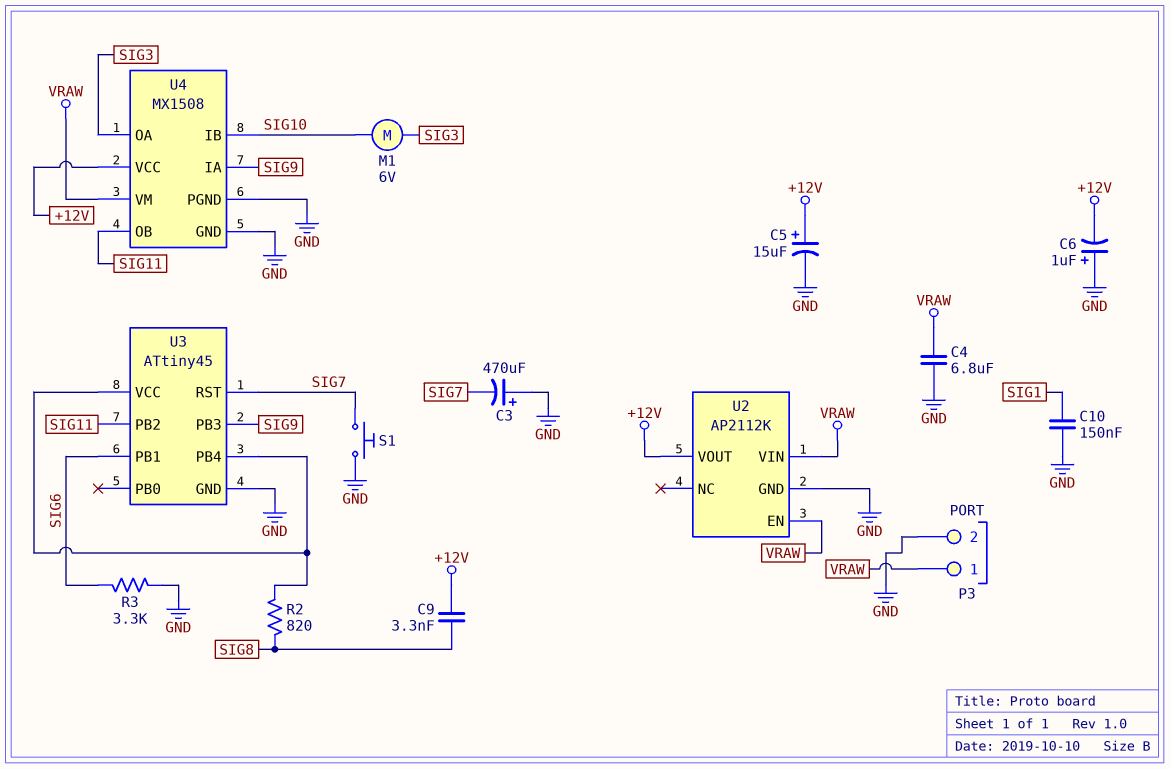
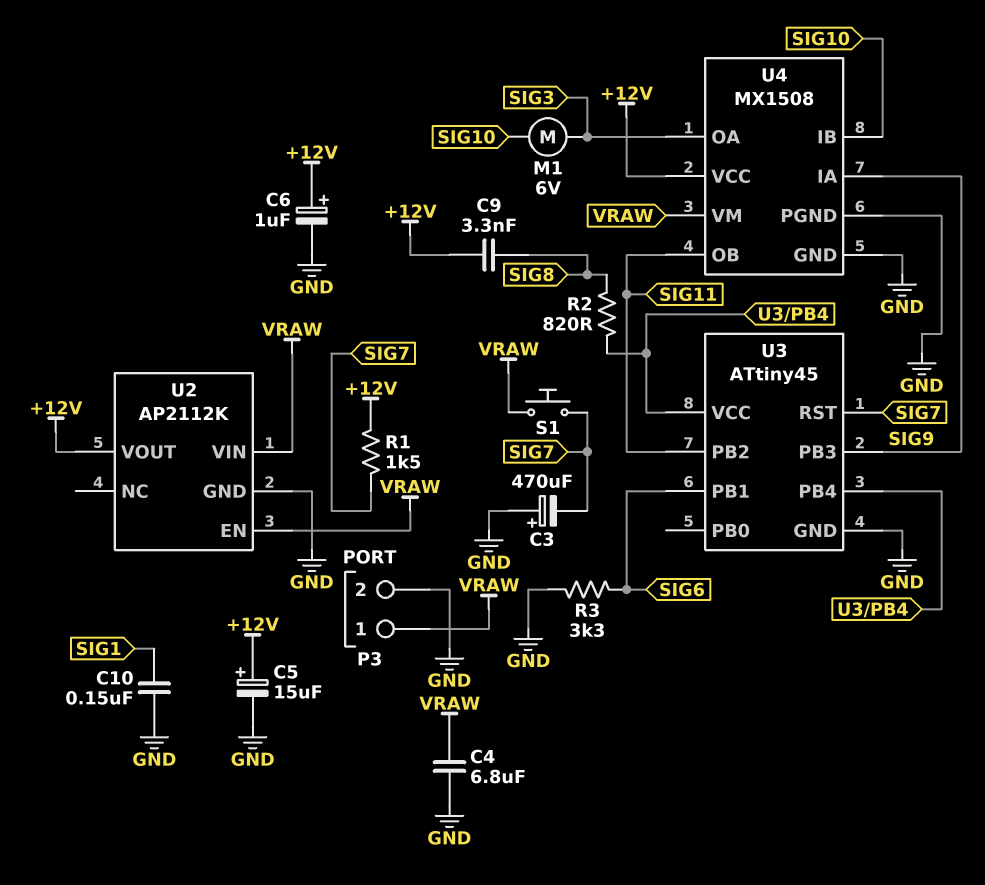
C6: 1uF (plus GND, minus +12V) -> 1uF (plus +12V, minus GND)
R1: none -> 1.5k (+12V, SIG7)
S1: button (GND, SIG7) -> button (SIG7, VRAW)

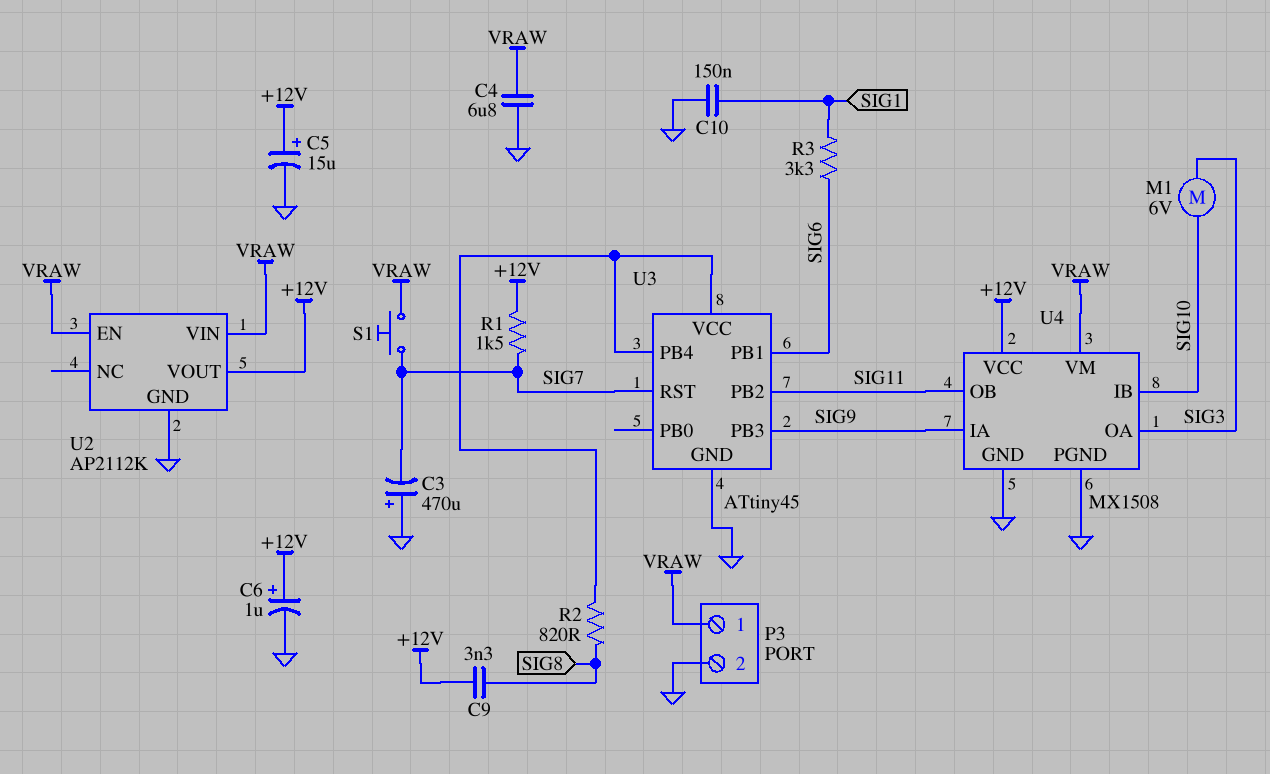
R3: 3.3k (GND, SIG6) -> 3.3k (SIG1, SIG6)

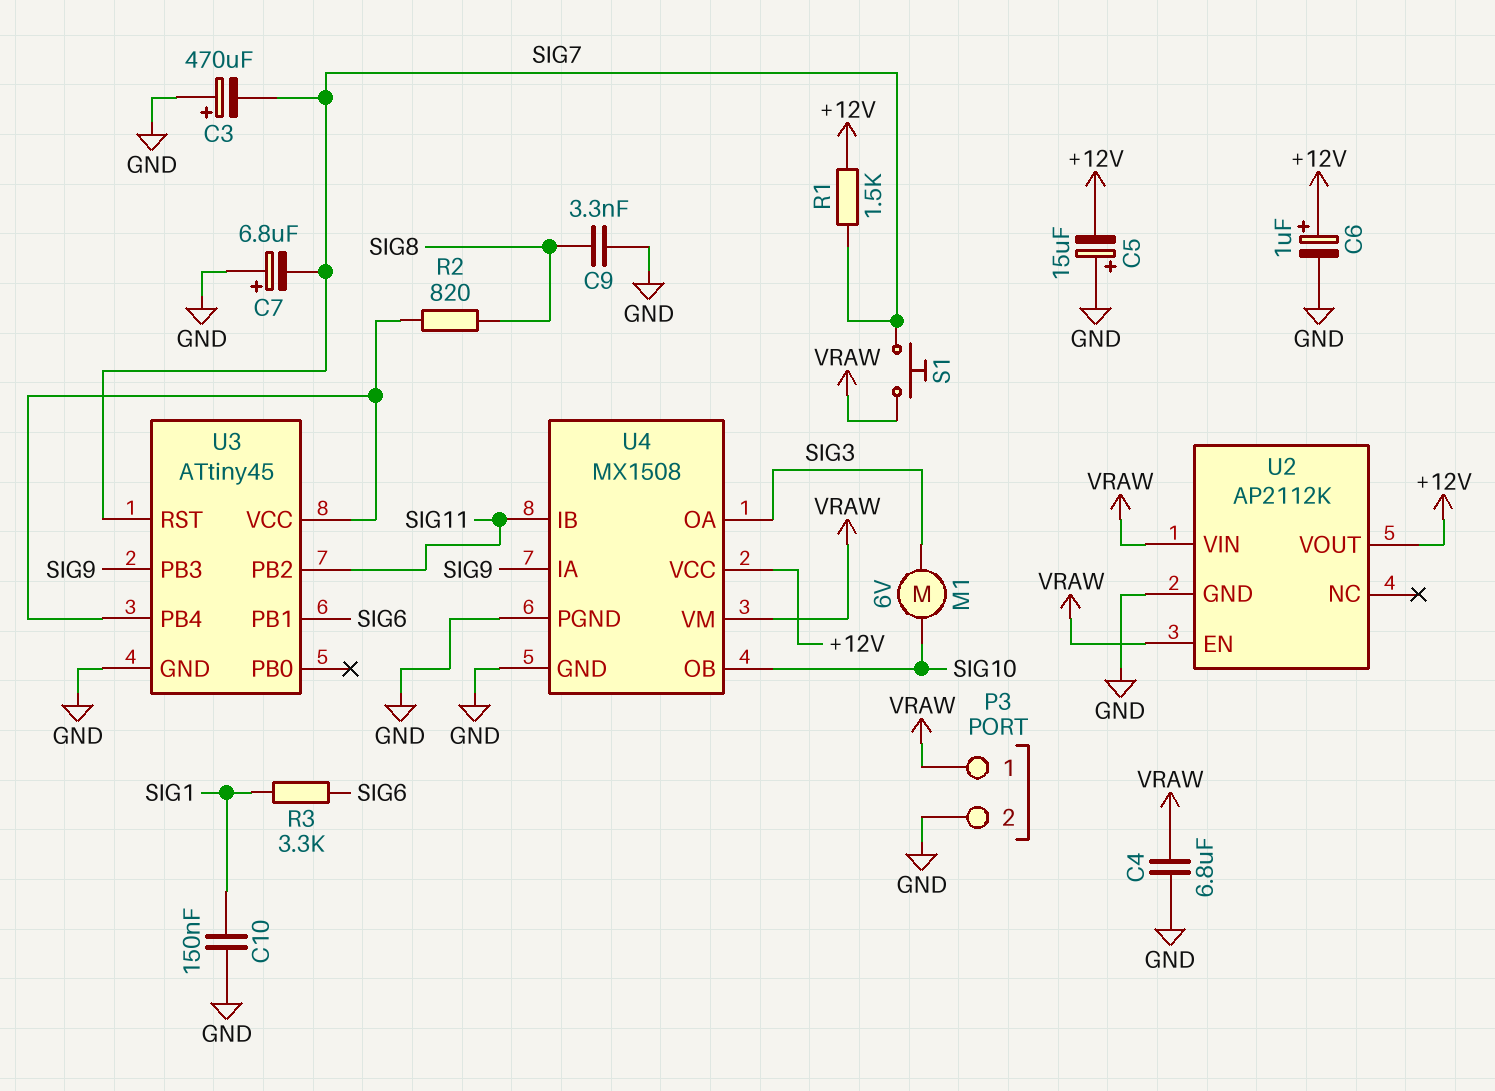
C5: 15uF (plus +12V, minus GND) -> 15uF (plus GND, minus +12V)
C7: none -> 6.8uF (plus GND, minus SIG7)
C9: 3.3nF (+12V, SIG8) -> 3.3nF (GND, SIG8)
U4 pin IB: SIG10 -> SIG11
U4 pin OB: SIG11 -> SIG10

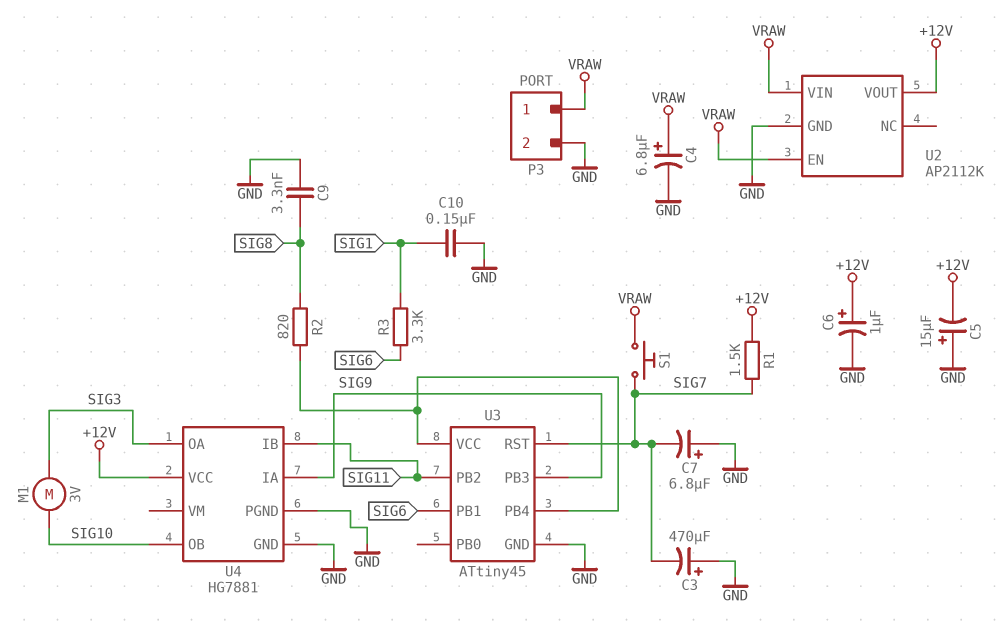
C4: 6.8uF (GND, VRAW) -> 6.8uF (plus VRAW, minus GND)
M1: motor 6V (SIG3, SIG10) -> motor 3V (SIG3, SIG10)
U4: MX1508 -> HG7881
U4 pin VM: VRAW -> none

